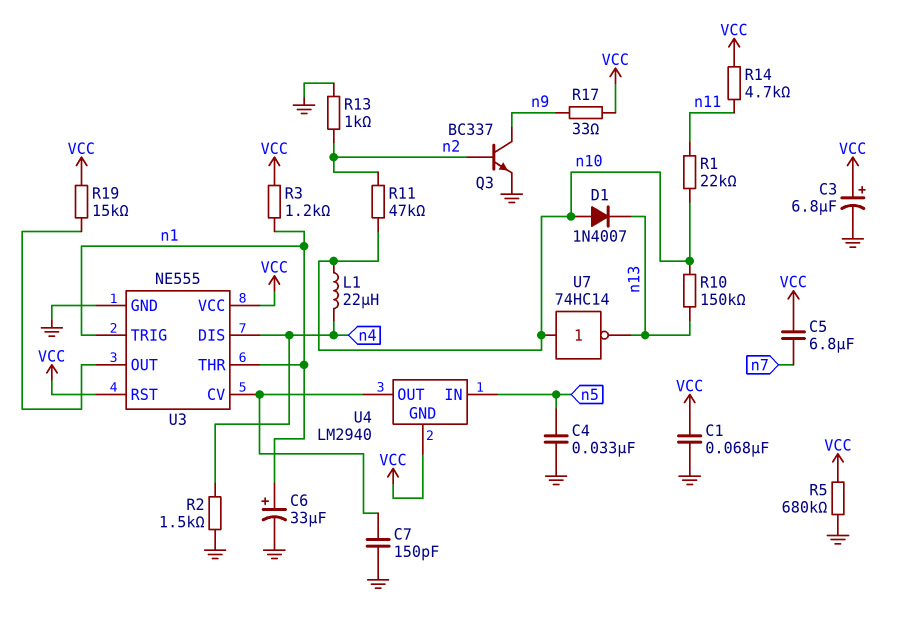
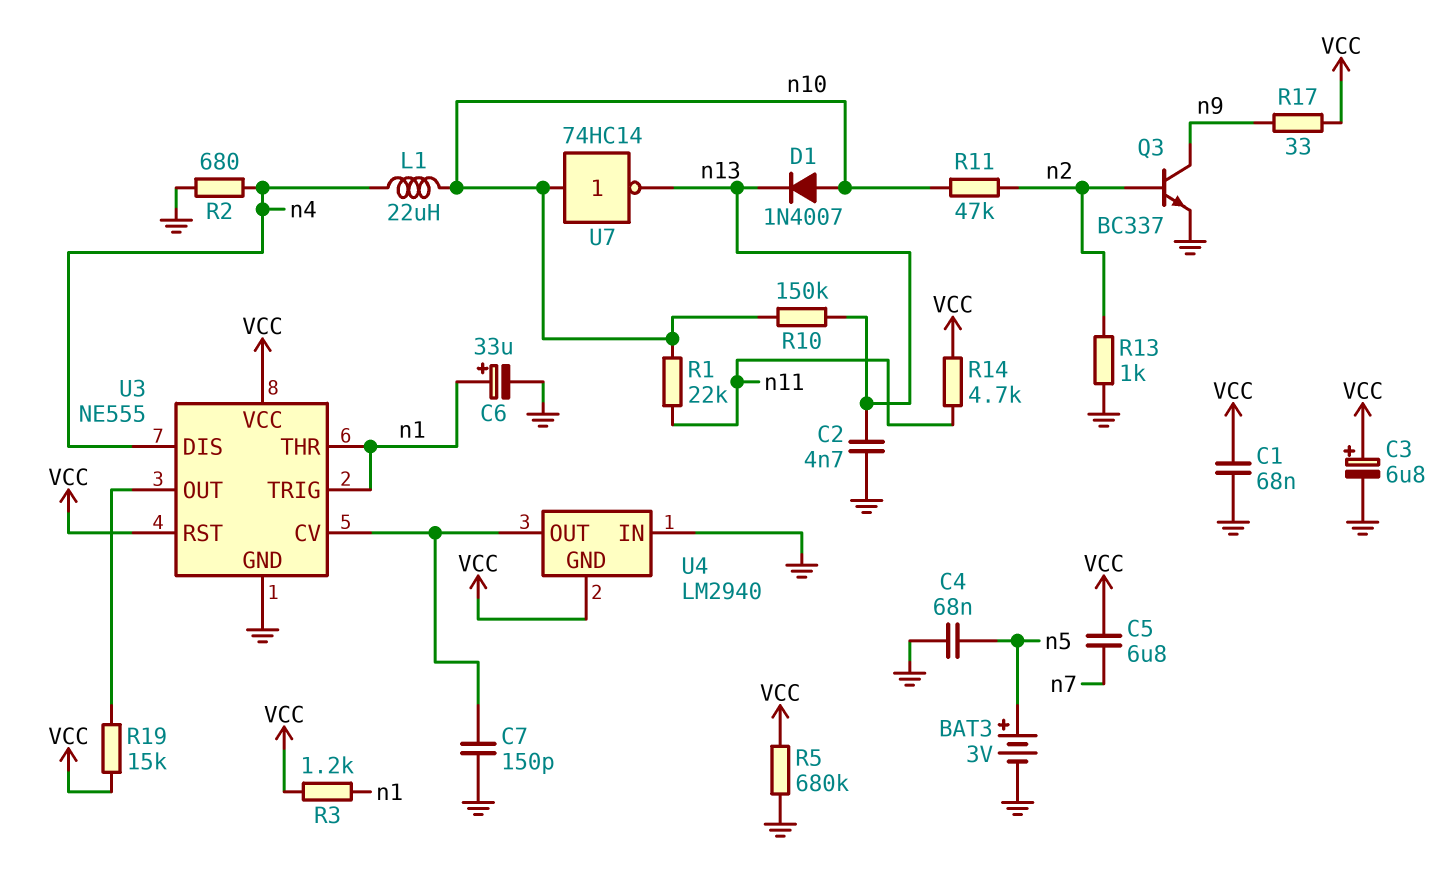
BAT3: none -> 3V (plus n5, minus GND)
C2: none -> 4.7nF (GND, n13)
C4: 33nF (GND, n5) -> 68nF (GND, n5)
R2: 1.5k (GND, n4) -> 680 (GND, n4)
U4 pin IN: n5 -> GND

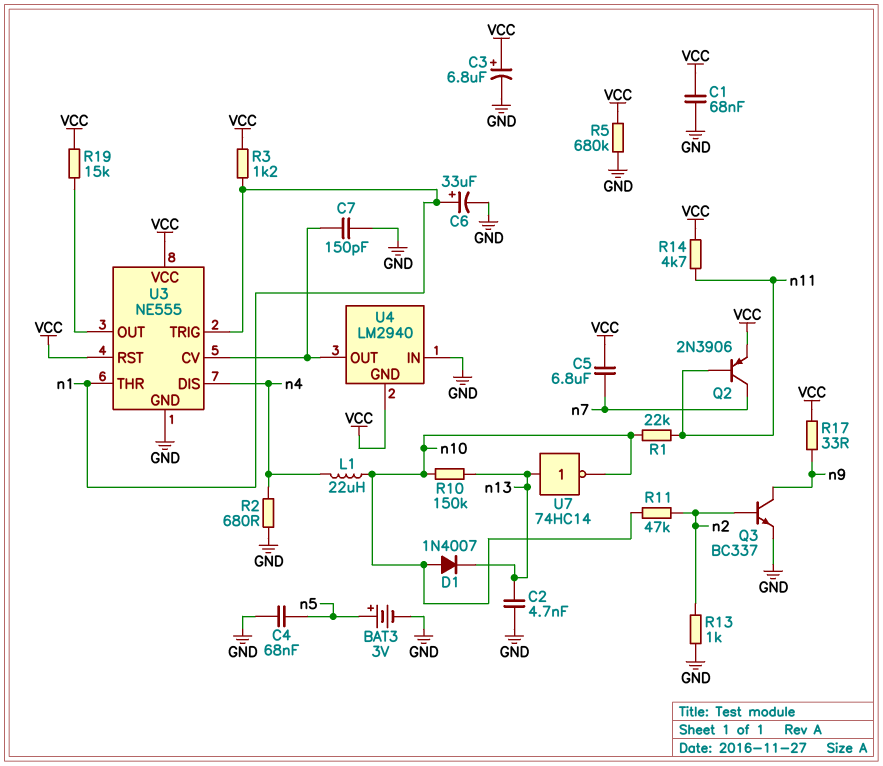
Q2: none -> PNP 2N3906 (B n11, C n7, E VCC)
U7: NOT 74HC14 (in n10, out n13) -> NOT 74HC14 (in n13, out n10)

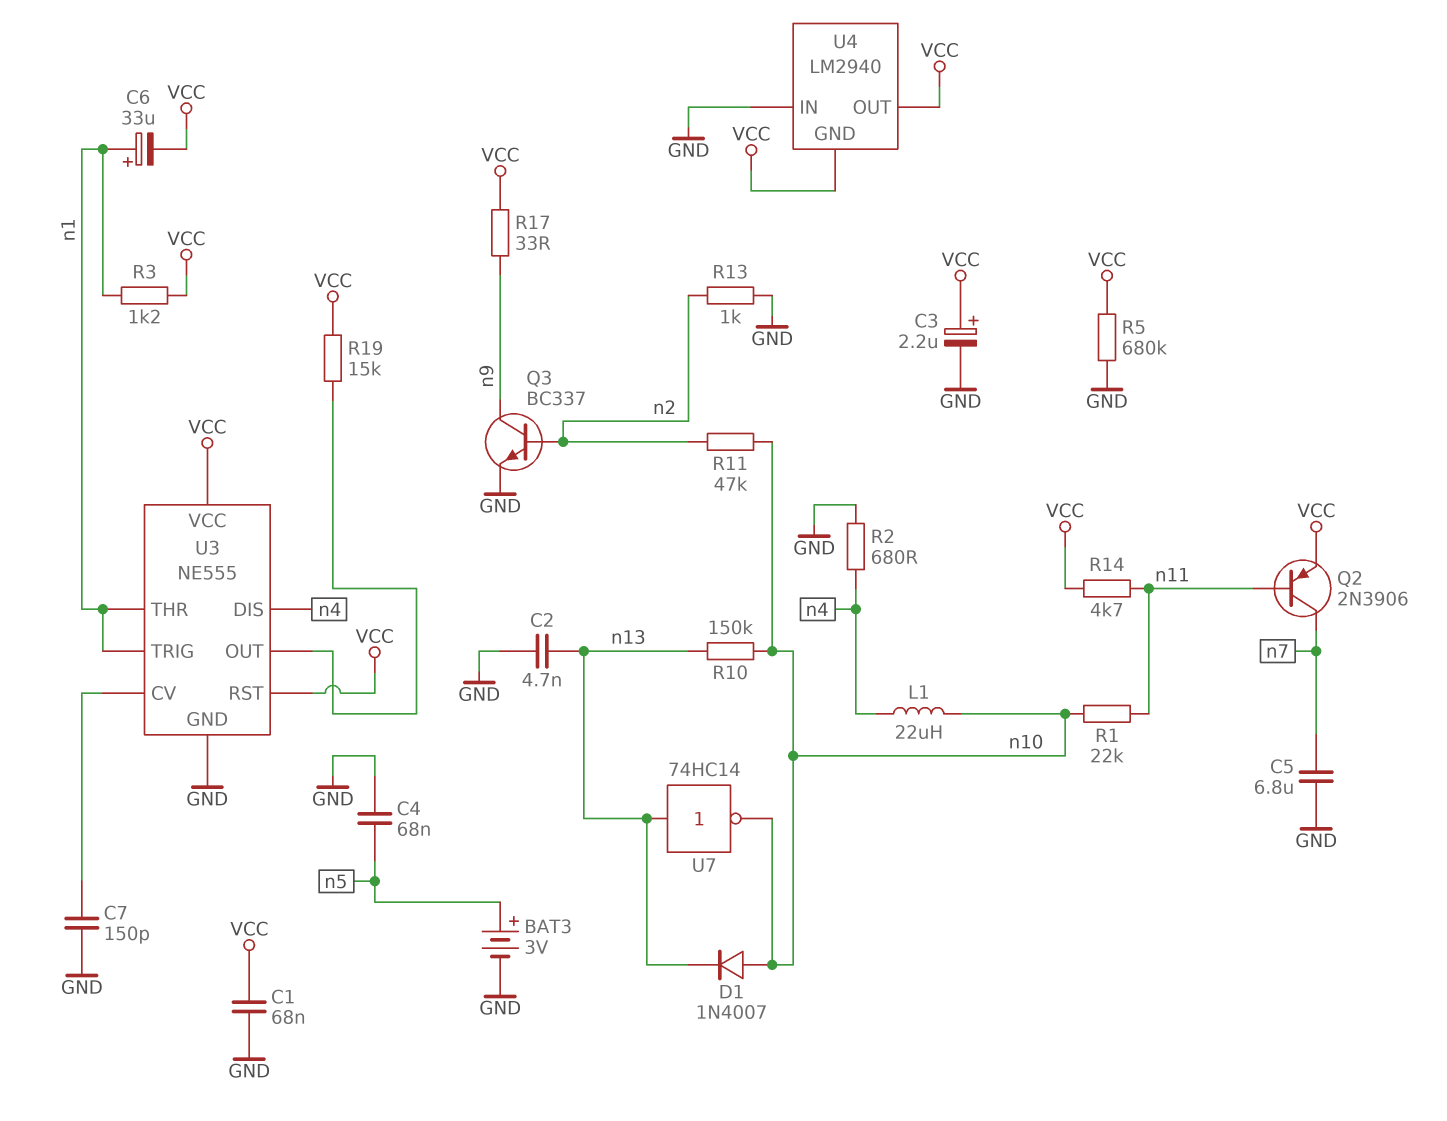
C3: 6.8uF (plus VCC, minus GND) -> 2.2uF (plus VCC, minus GND)
C5: 6.8uF (VCC, n7) -> 6.8uF (GND, n7)
C6: 33uF (plus n1, minus GND) -> 33uF (plus n1, minus VCC)
U4 pin OUT: U3/CV -> VCC

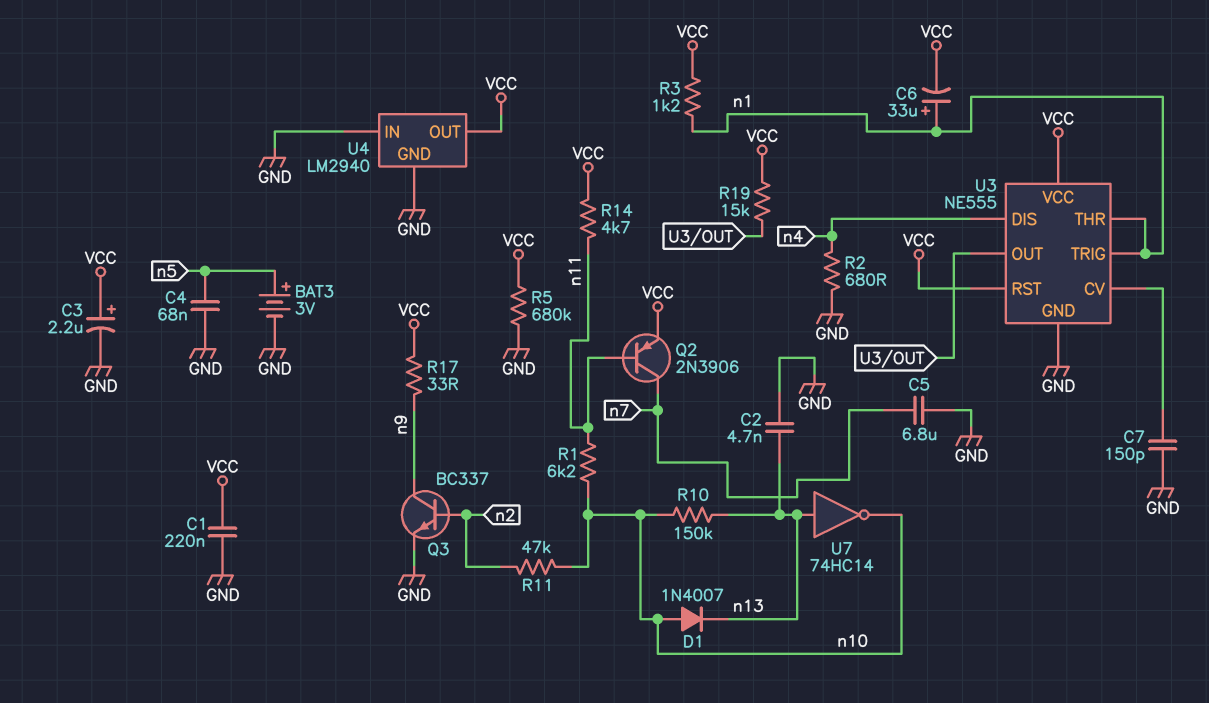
C1: 68nF (GND, VCC) -> 220nF (GND, VCC)
L1: 22uH (n4, n10) -> none
R1: 22k (n10, n11) -> 6.2k (n10, n11)
R13: 1k (GND, n2) -> none
U4 pin GND: VCC -> GND

